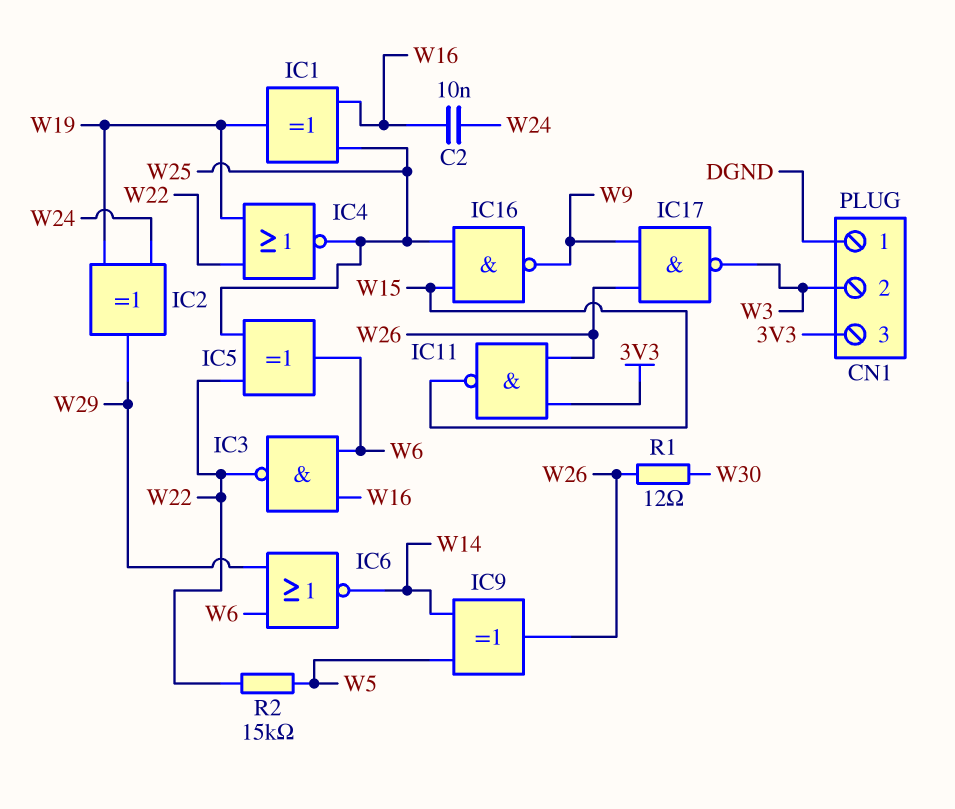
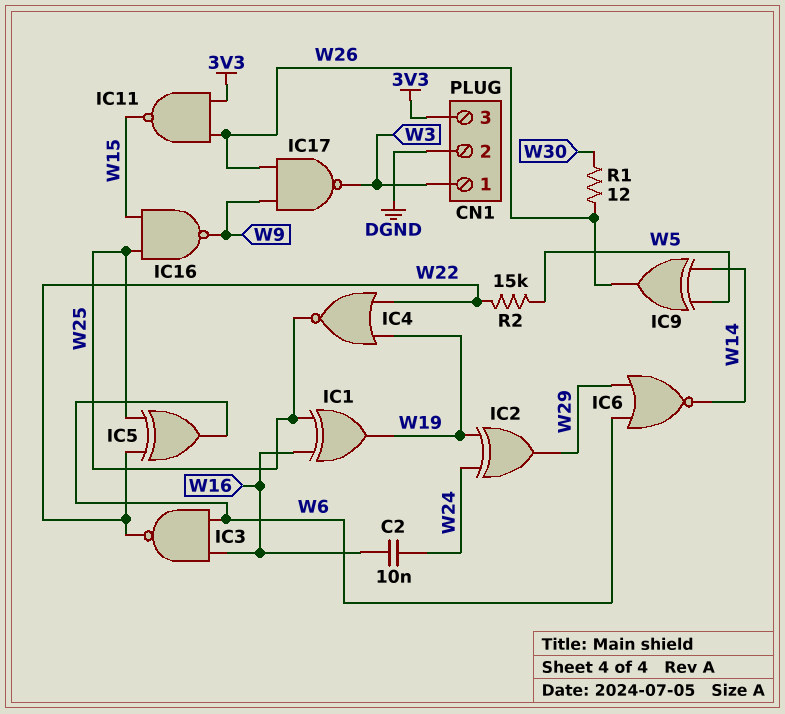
CN1 pin 1: DGND -> W3
CN1 pin 2: W3 -> DGND

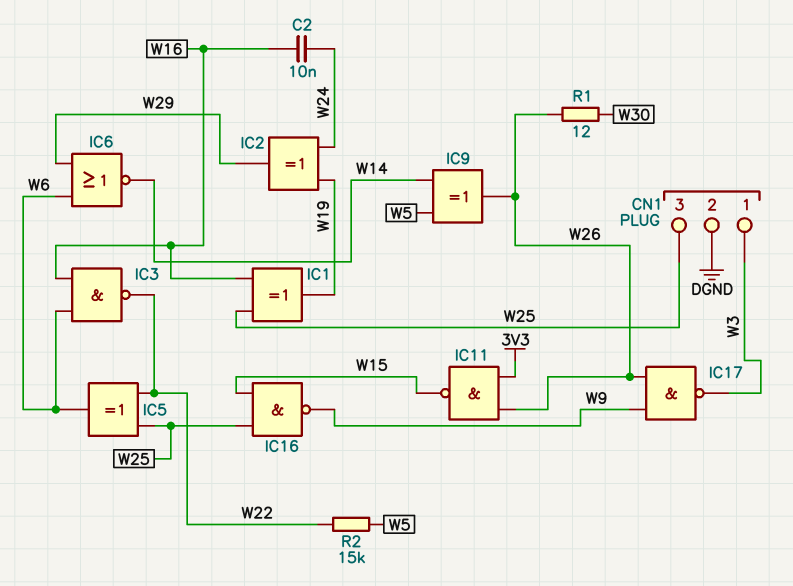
CN1 pin 3: 3V3 -> W25
IC4: NOR (in W19, in W22, out W25) -> none

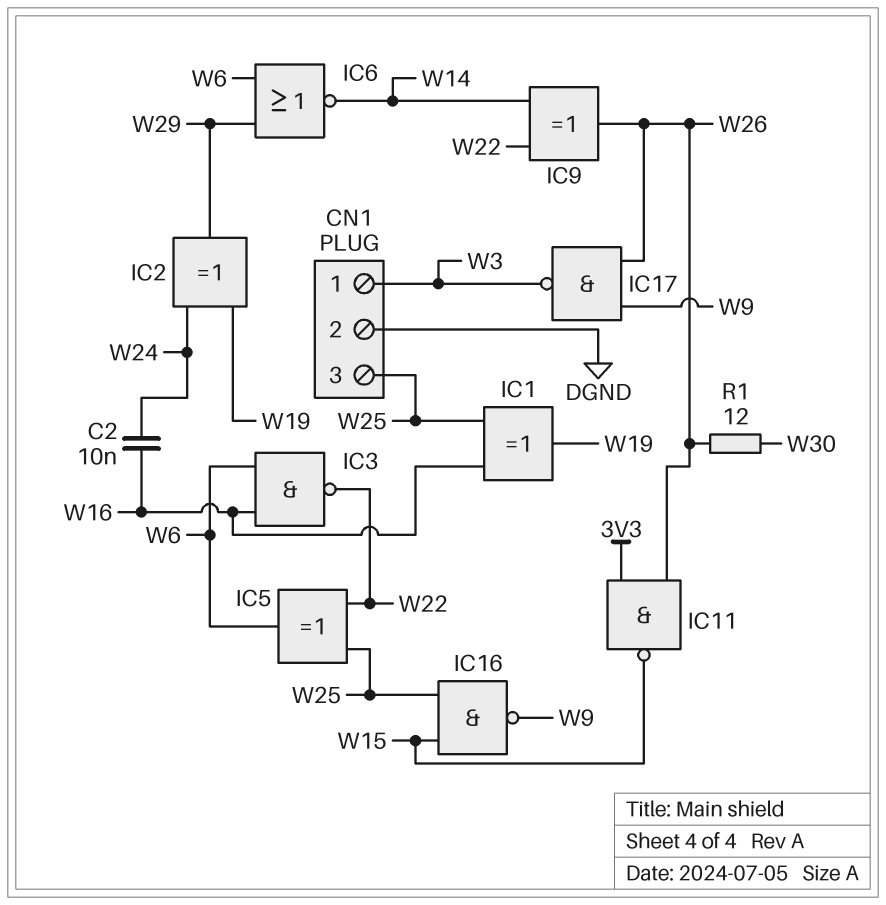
IC9: XOR (in W5, in W14, out W26) -> XOR (in W14, in W22, out W26)
R2: 15k (W5, W22) -> none

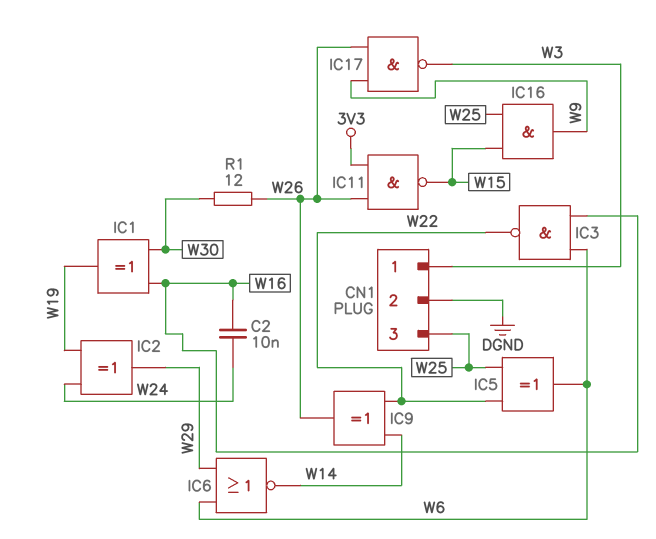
IC1: XOR (in W16, in W25, out W19) -> XOR (in W16, in W30, out W19)
IC16: NAND (in W15, in W25, out W9) -> AND (in W15, in W25, out W9)

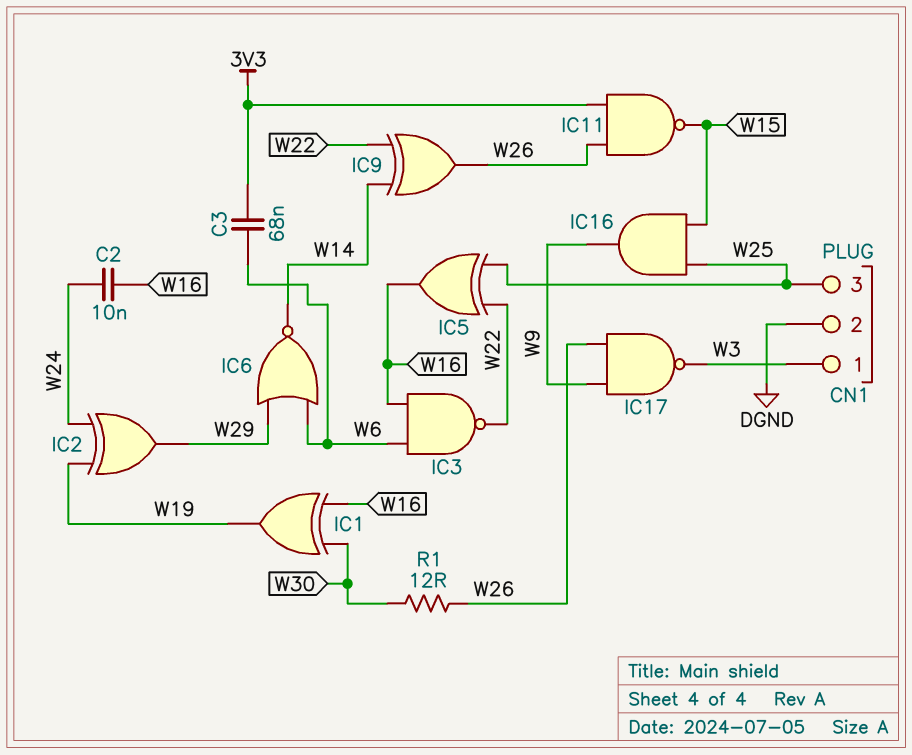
C3: none -> 68nF (3V3, W6)
IC5: XOR (in W22, in W25, out W6) -> XOR (in W22, in W25, out W16)

